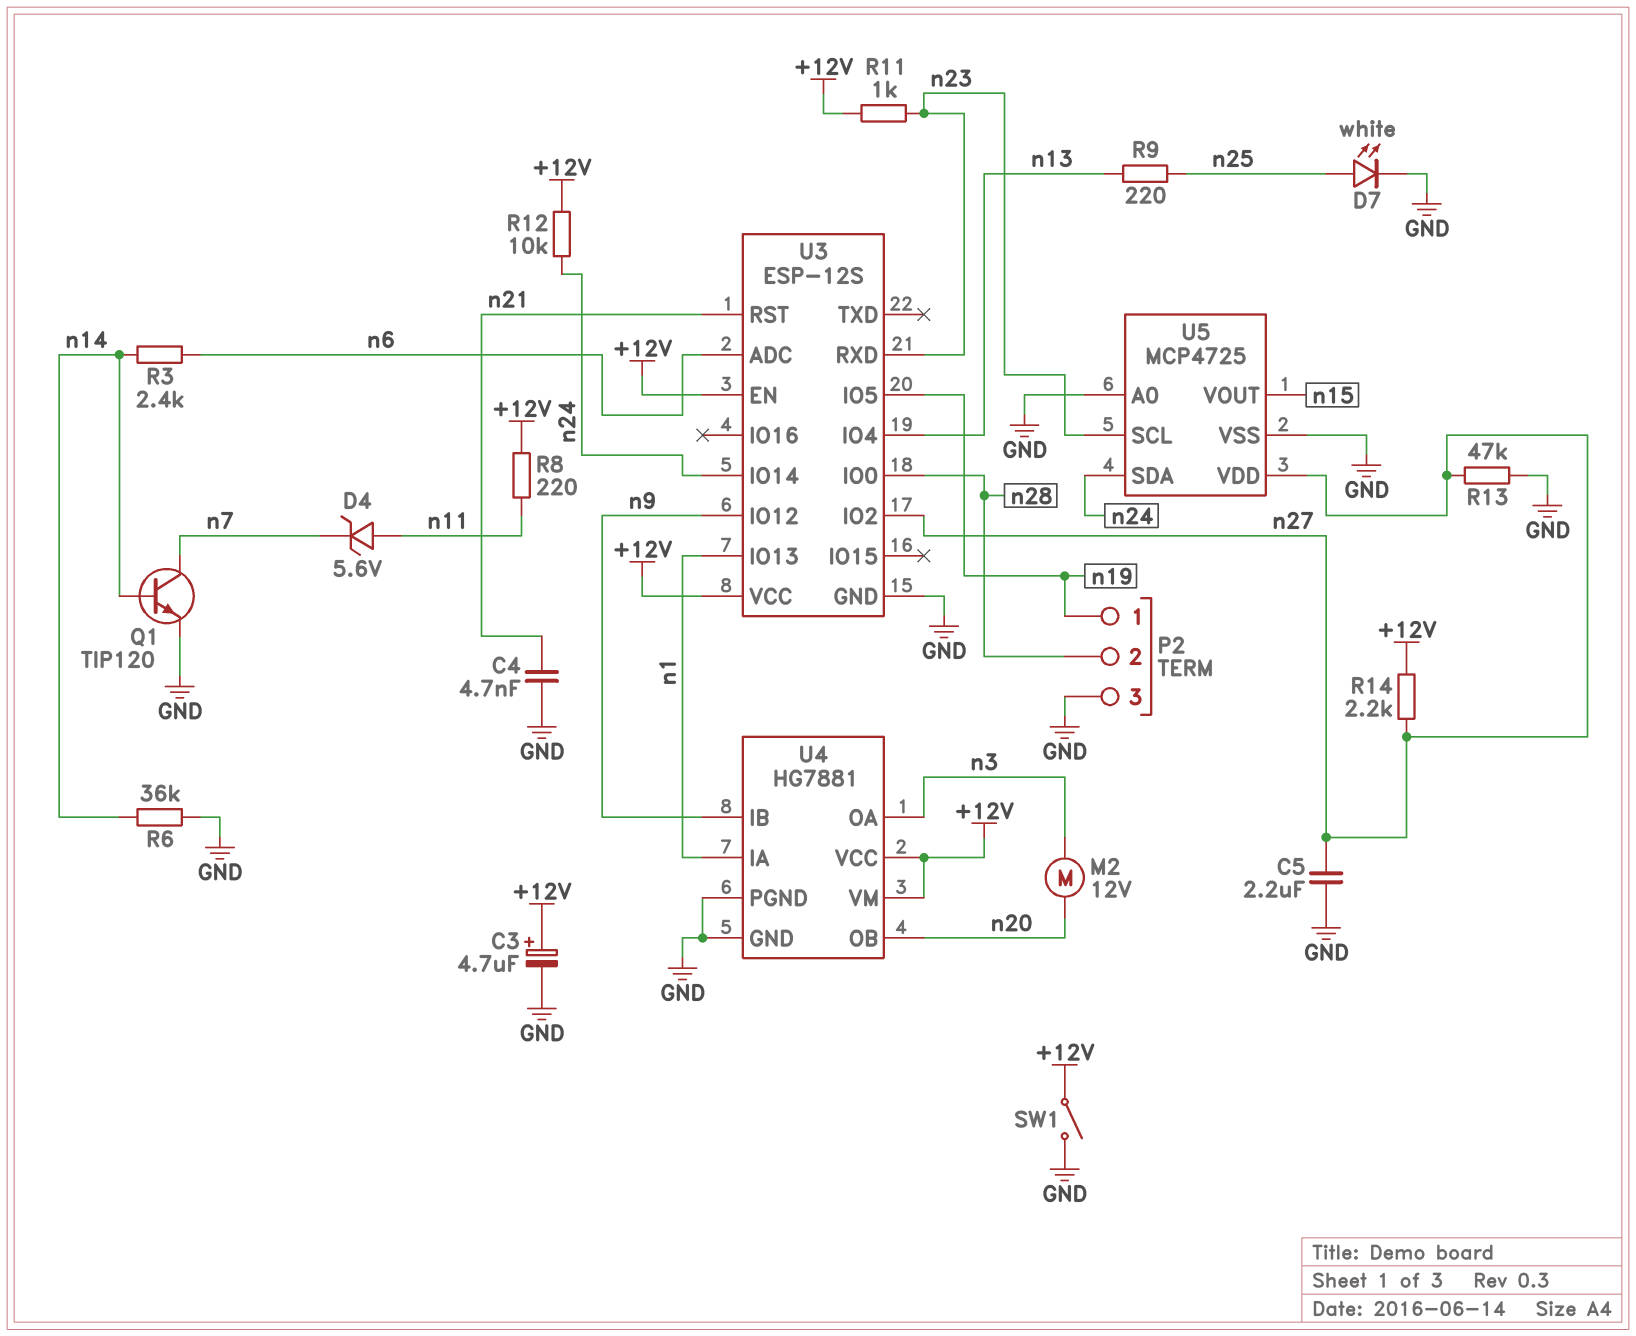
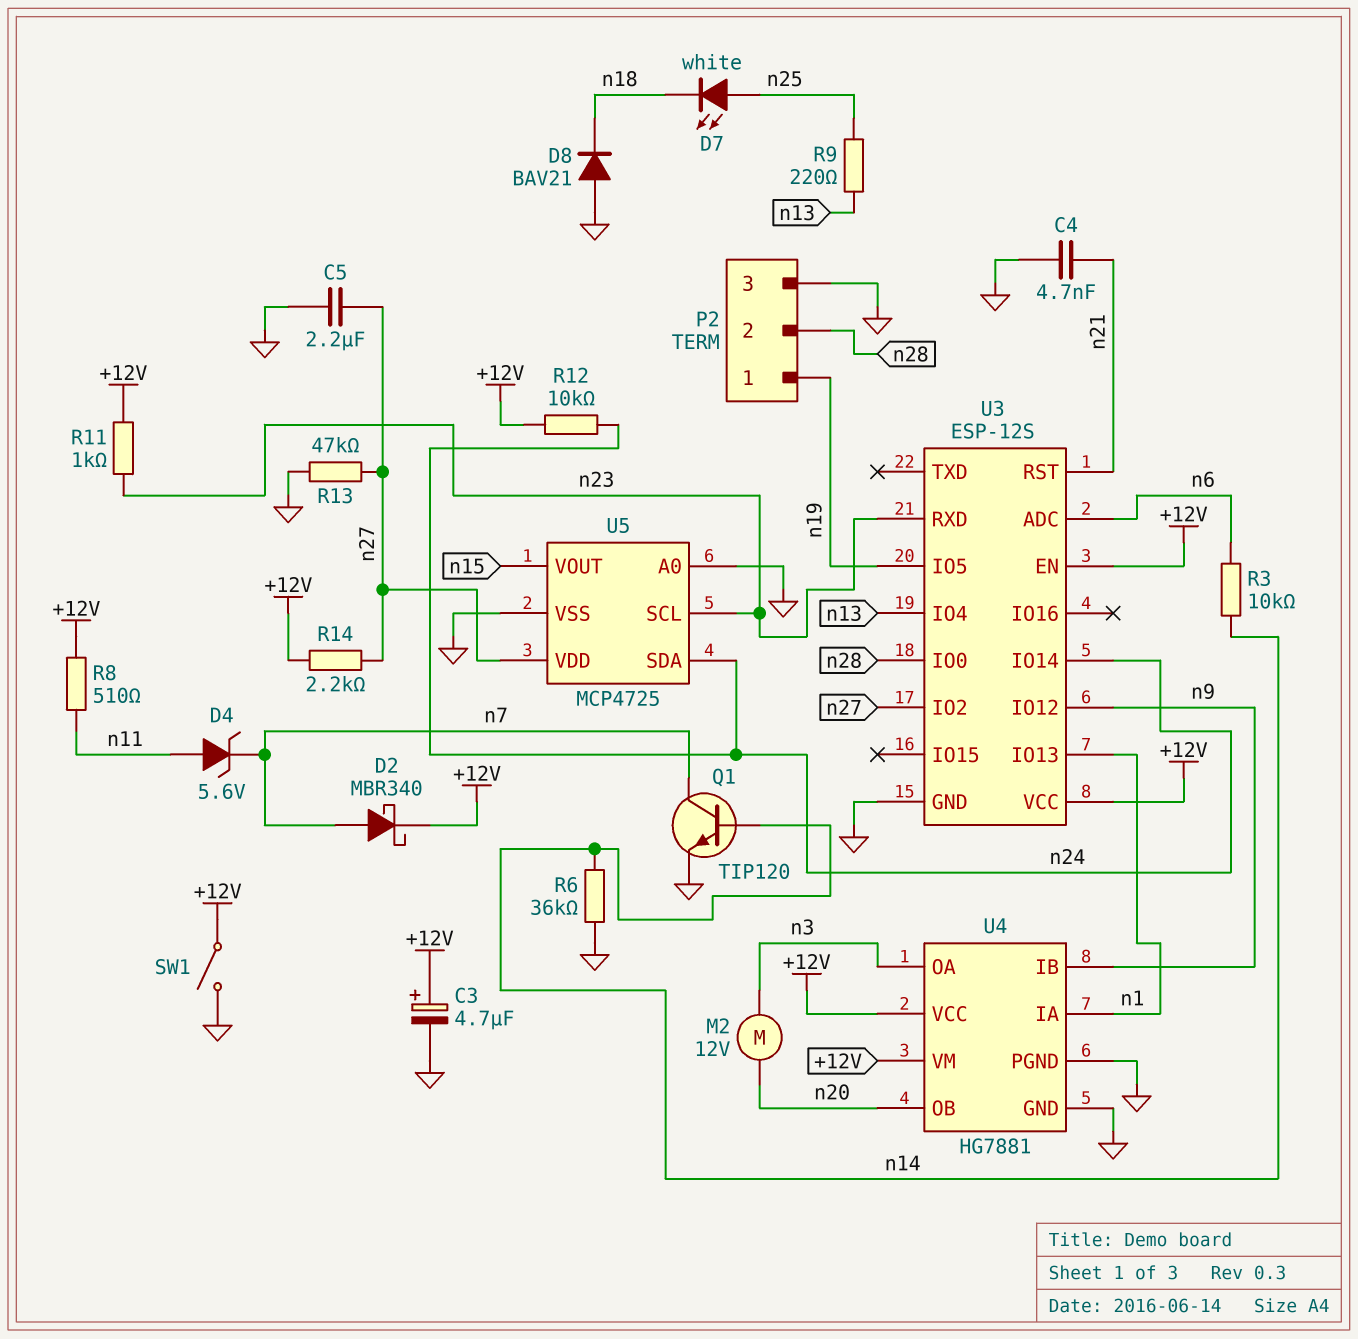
D2: none -> schottky MBR340 (A n7, K +12V)
D7: LED white (A n25, K GND) -> LED white (A n25, K n18)
D8: none -> diode BAV21 (A GND, K n18)
R3: 2.4k (n6, n14) -> 10k (n6, n14)
R8: 220 (+12V, n11) -> 510 (+12V, n11)

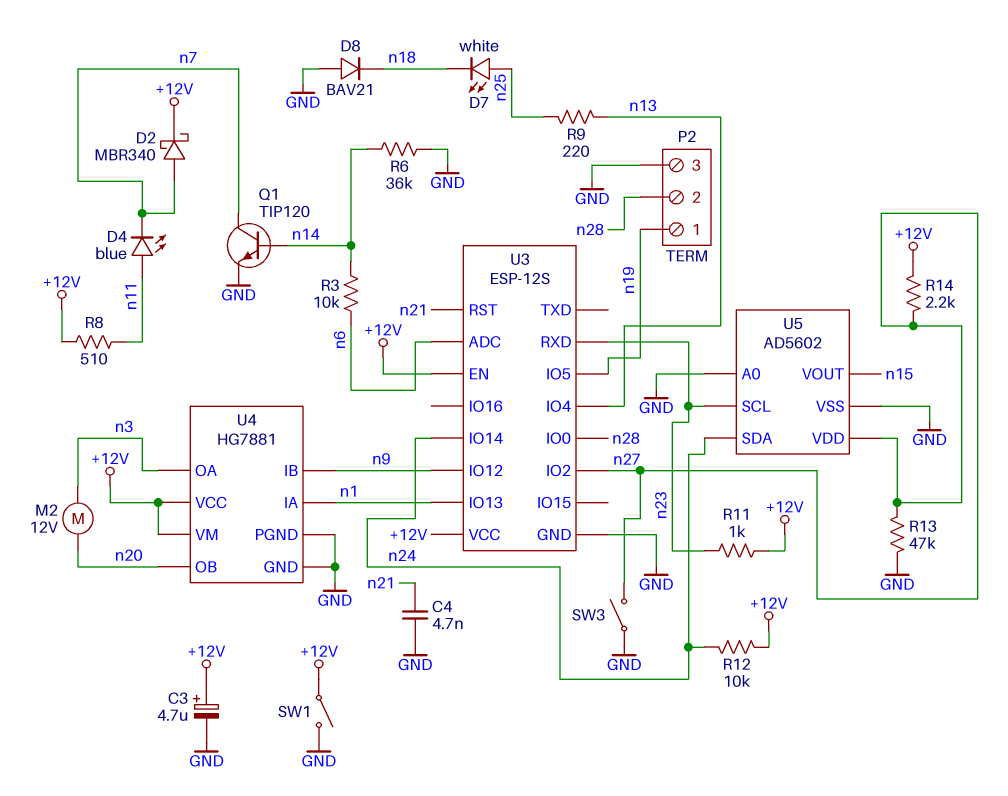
C5: 2.2uF (GND, n27) -> none
D4: zener 5.6V (A n11, K n7) -> LED blue (A n11, K n7)
SW3: none -> switch (GND, n27)
U5: MCP4725 -> AD5602

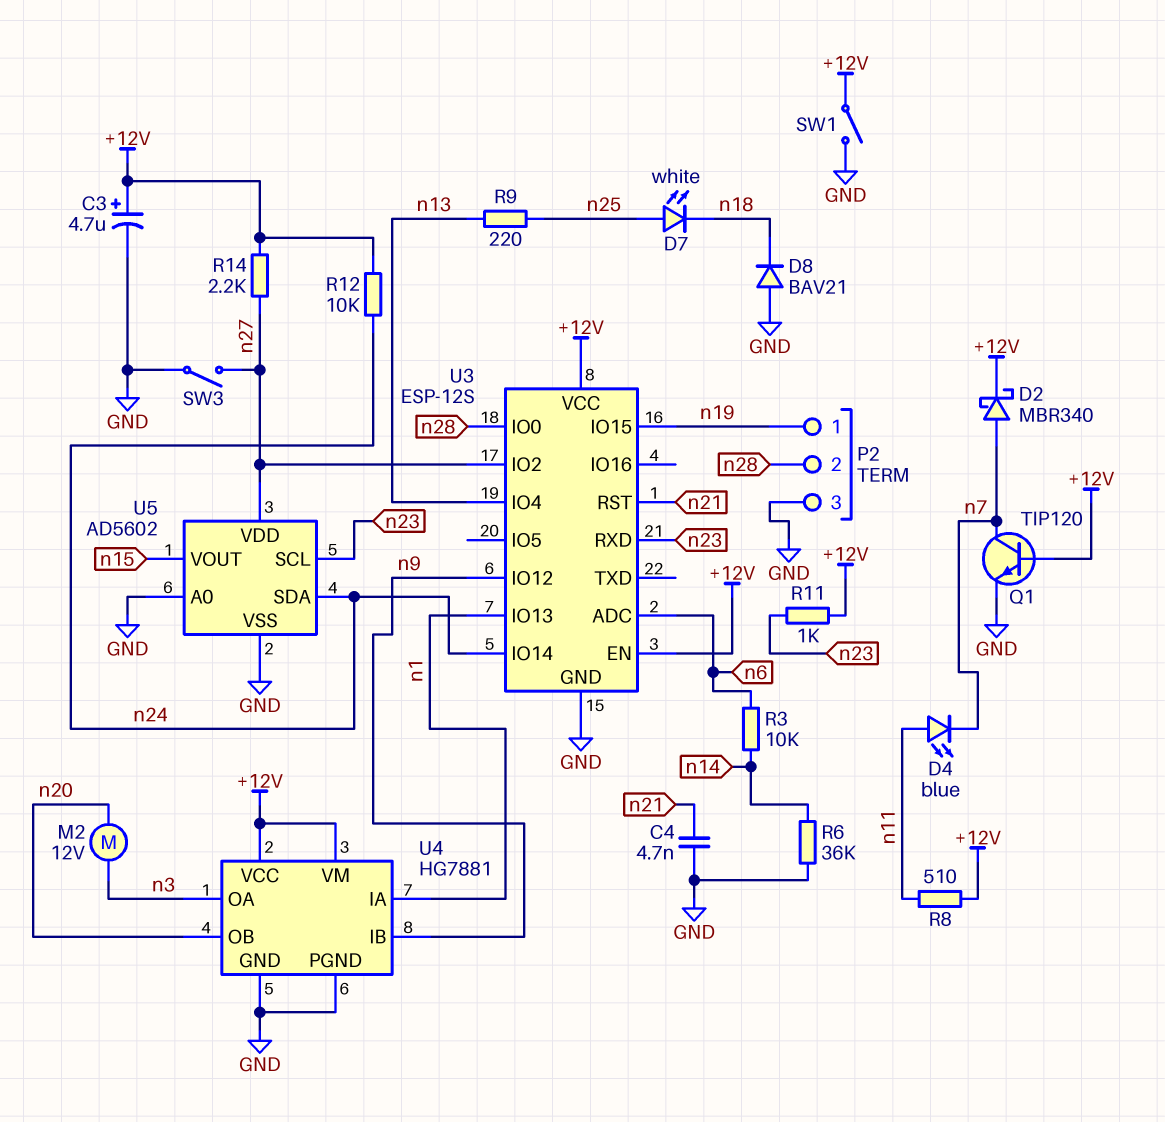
Q1: NPN TIP120 (B n14, C n7, E GND) -> NPN TIP120 (B +12V, C n7, E GND)
R13: 47k (GND, n27) -> none
U3 pin IO5: n19 -> none
U3 pin IO15: none -> n19

